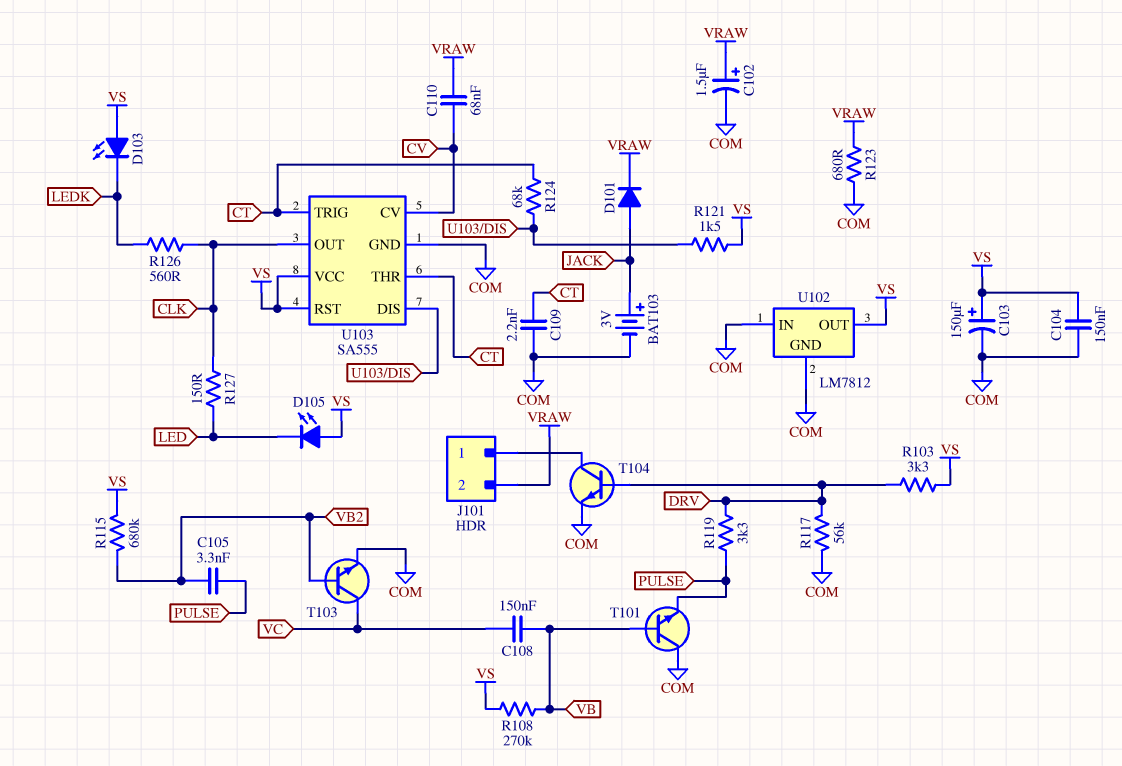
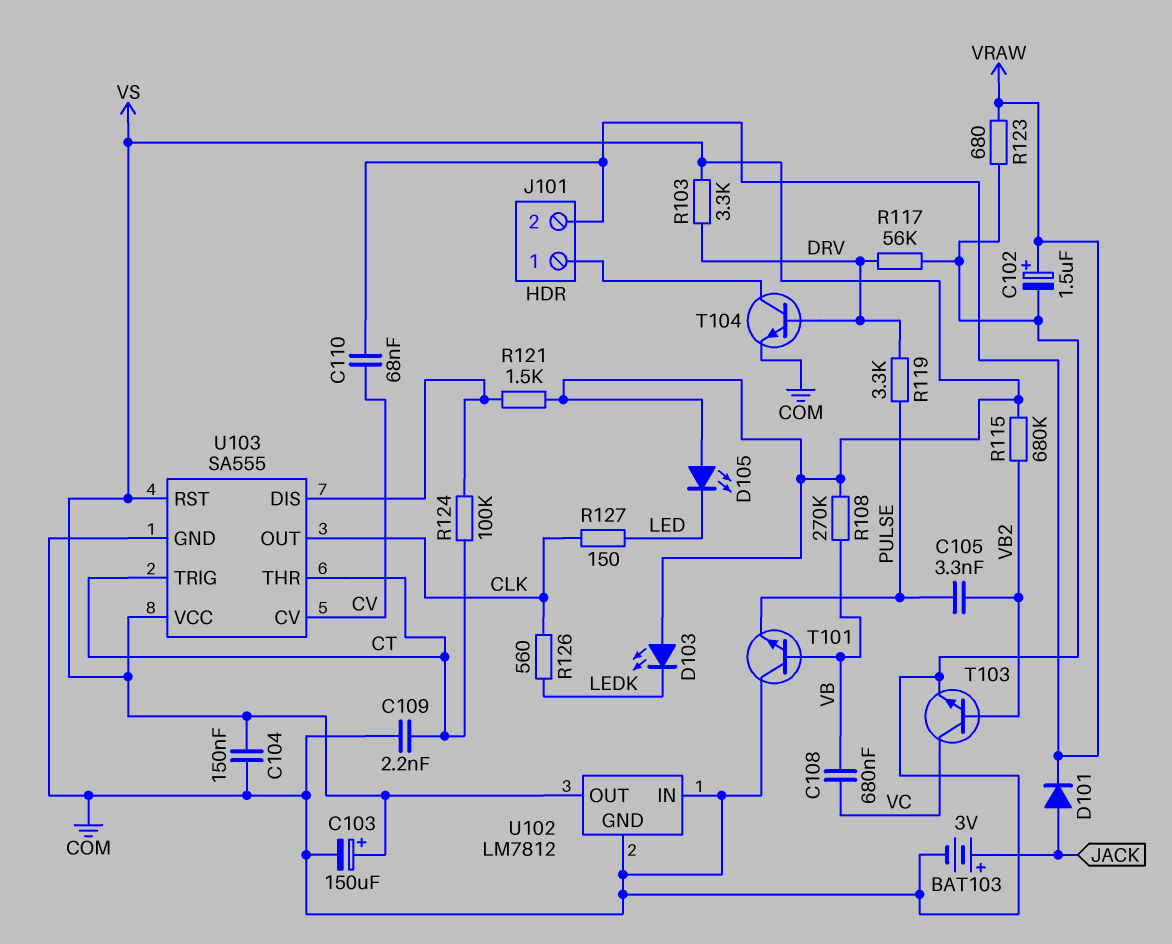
C108: 150nF (VB, VC) -> 680nF (VB, VC)
R124: 68k (CT, U103/DIS) -> 100k (CT, U103/DIS)

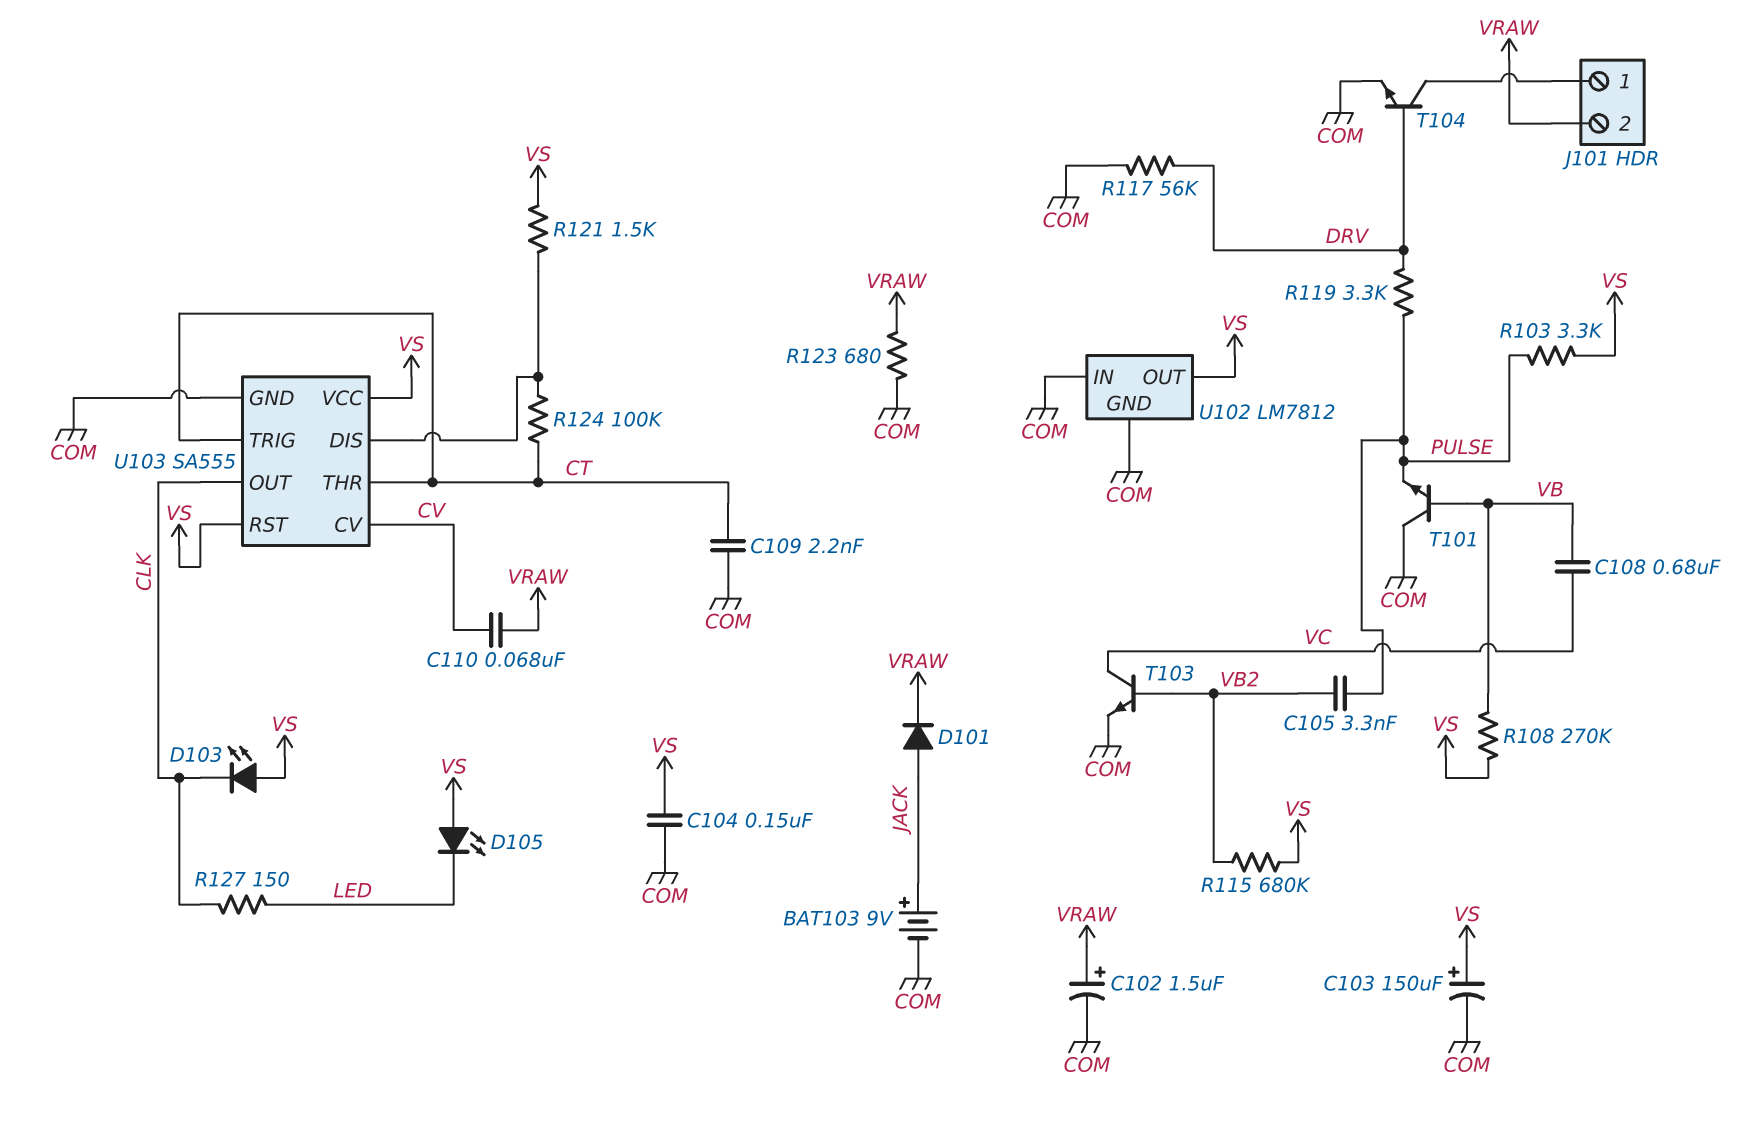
BAT103: 3V (plus JACK, minus COM) -> 9V (plus JACK, minus COM)
D103: LED (A VS, K LEDK) -> LED (A VS, K CLK)
R103: 3.3k (DRV, VS) -> 3.3k (PULSE, VS)
R126: 560 (CLK, LEDK) -> none

